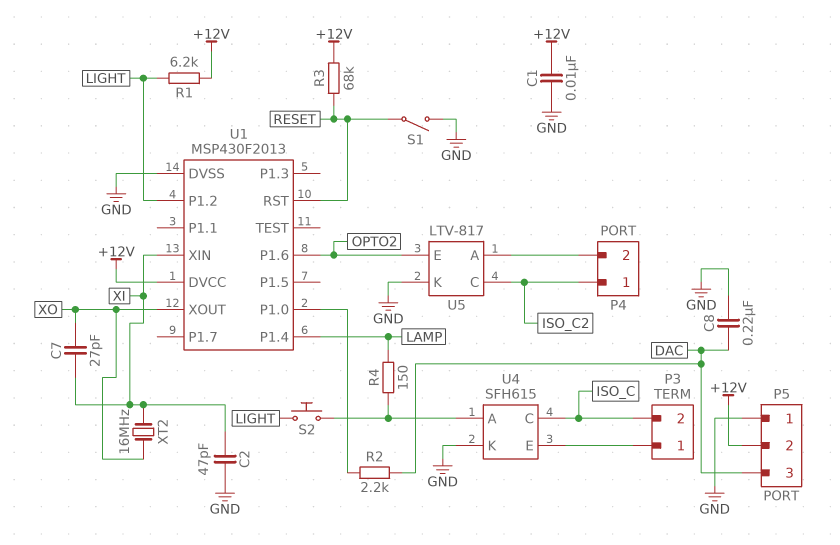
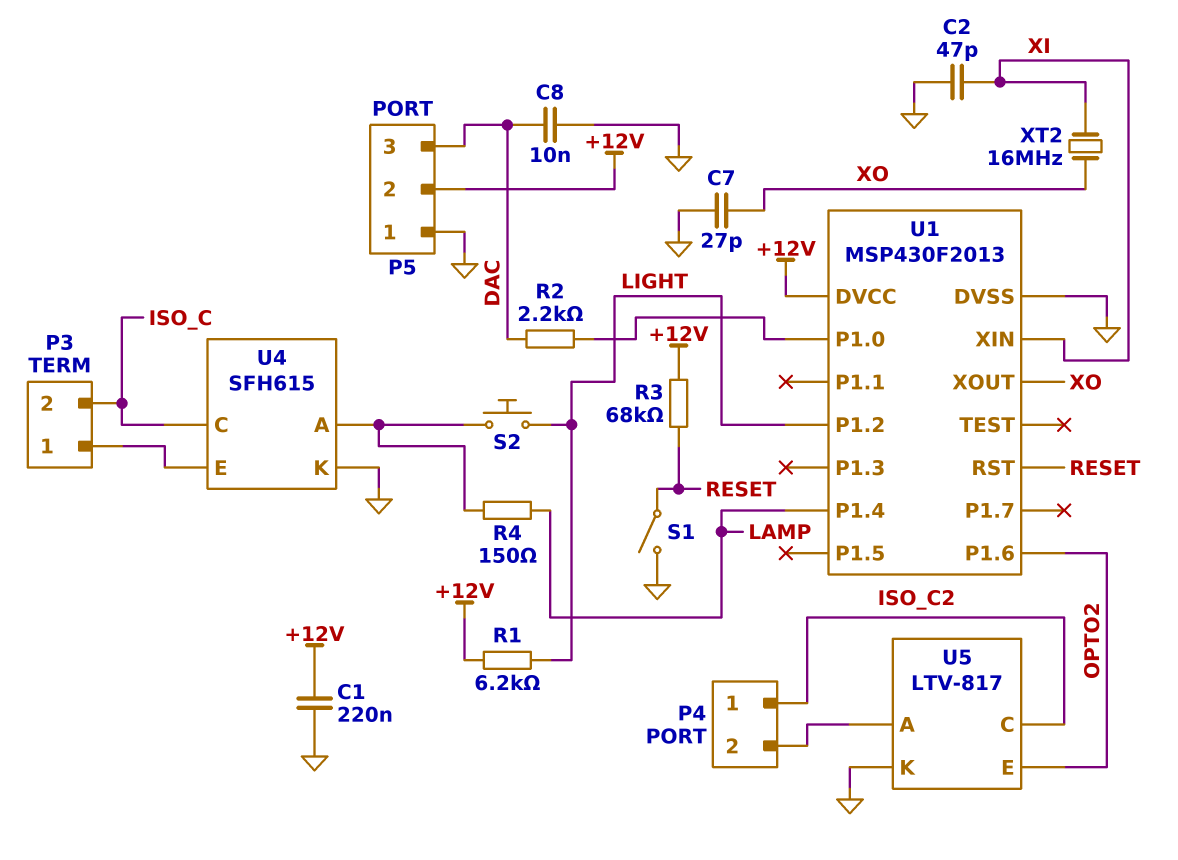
C1: 10nF (+12V, GND) -> 220nF (+12V, GND)
C7: 27pF (XI, XO) -> 27pF (GND, XO)
C8: 220nF (DAC, GND) -> 10nF (DAC, GND)

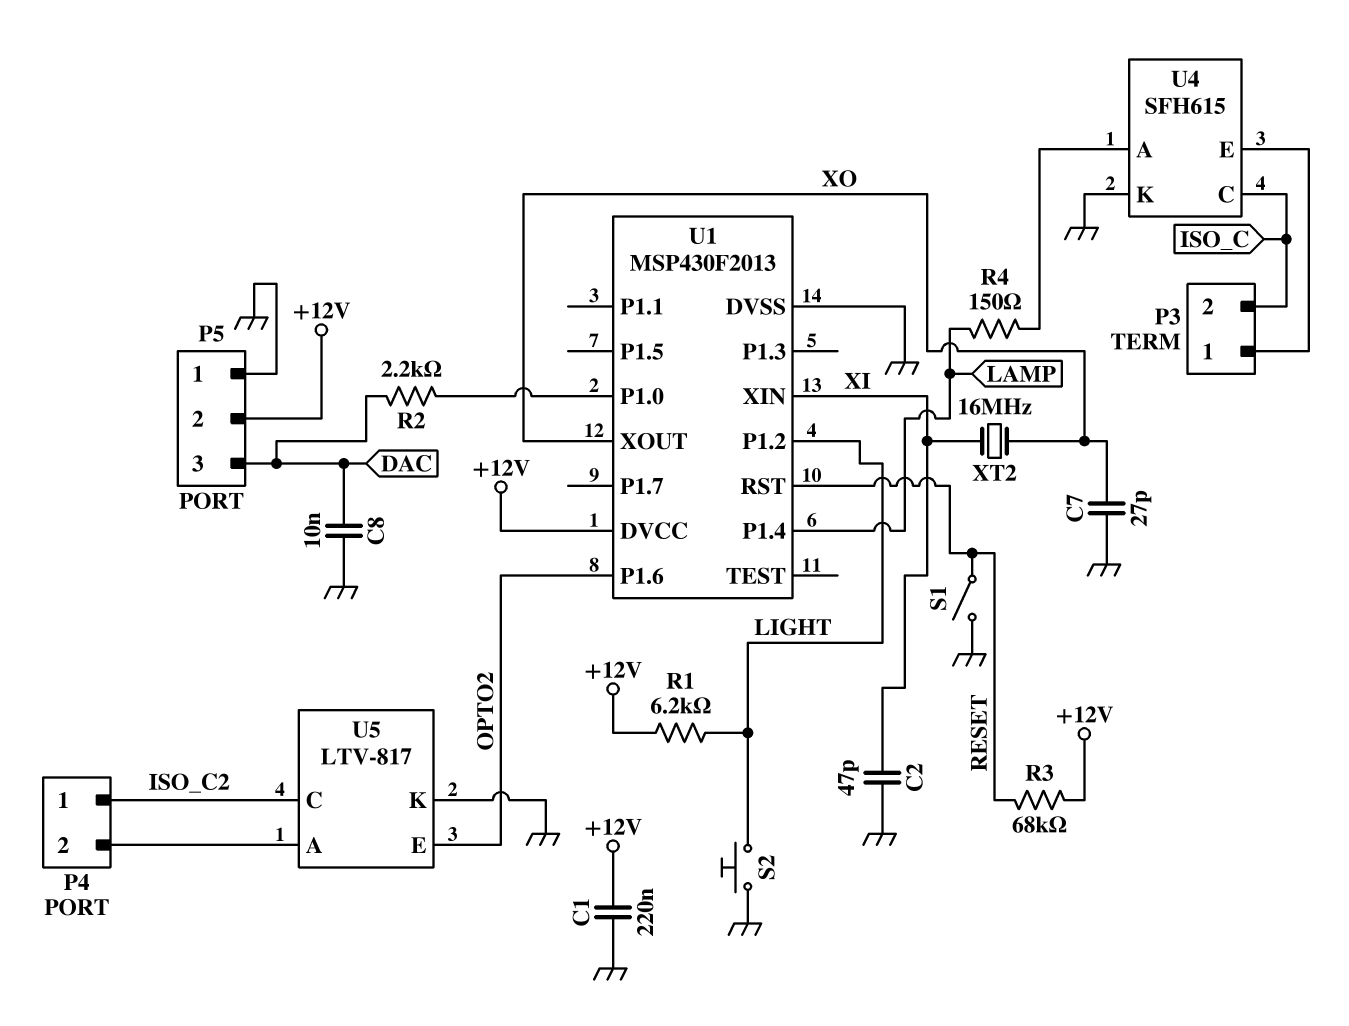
S2: button (LIGHT, U4/A) -> button (GND, LIGHT)

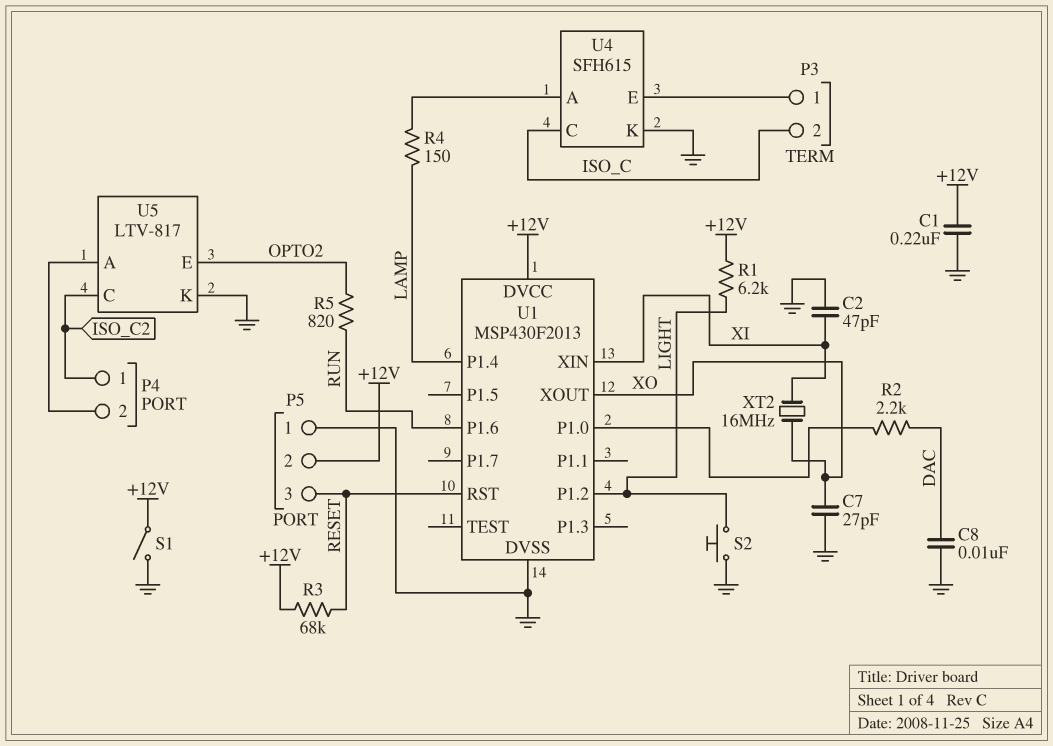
P5 pin 3: DAC -> RESET
R5: none -> 820 (OPTO2, RUN)
S1: switch (GND, RESET) -> switch (+12V, GND)
U1 pin P1.6: OPTO2 -> RUN

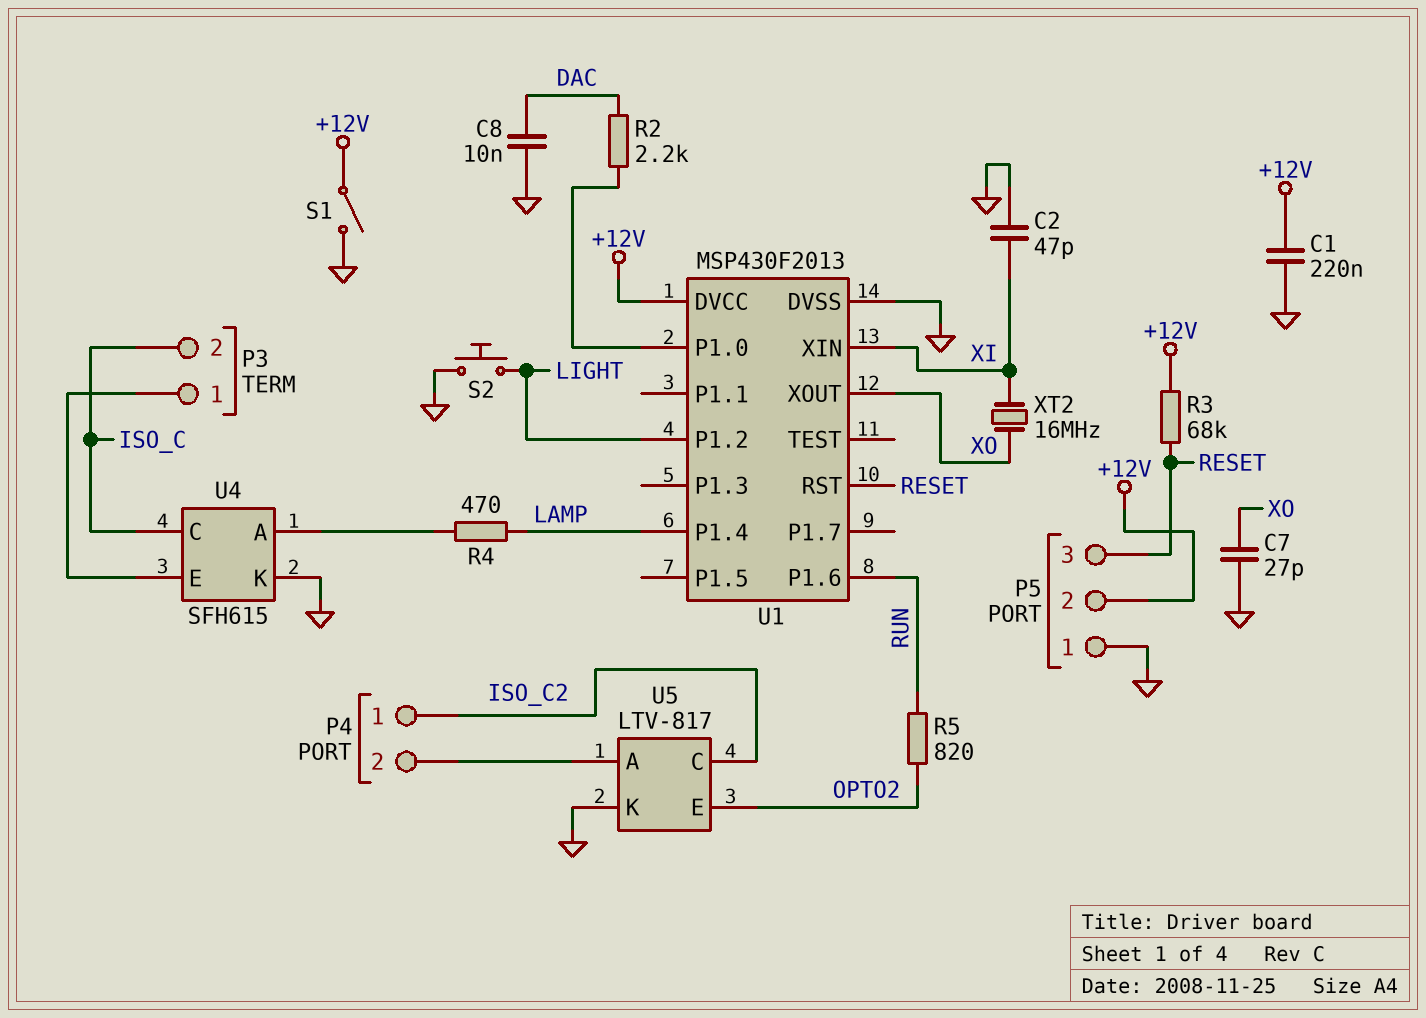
R1: 6.2k (+12V, LIGHT) -> none
R4: 150 (LAMP, U4/A) -> 470 (LAMP, U4/A)

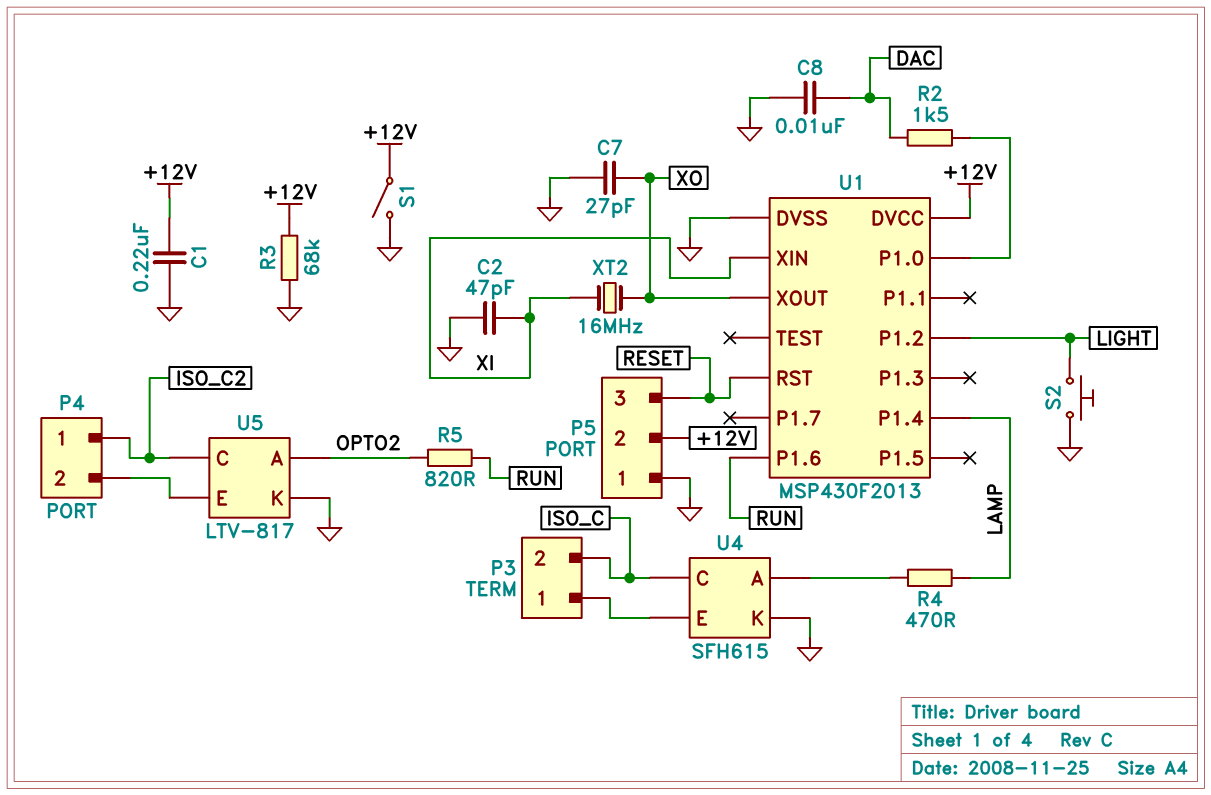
R2: 2.2k (DAC, U1/P1.0) -> 1.5k (DAC, U1/P1.0)
R3: 68k (+12V, RESET) -> 68k (+12V, GND)
U5 pin A: P4/2 -> OPTO2
U5 pin E: OPTO2 -> P4/2

